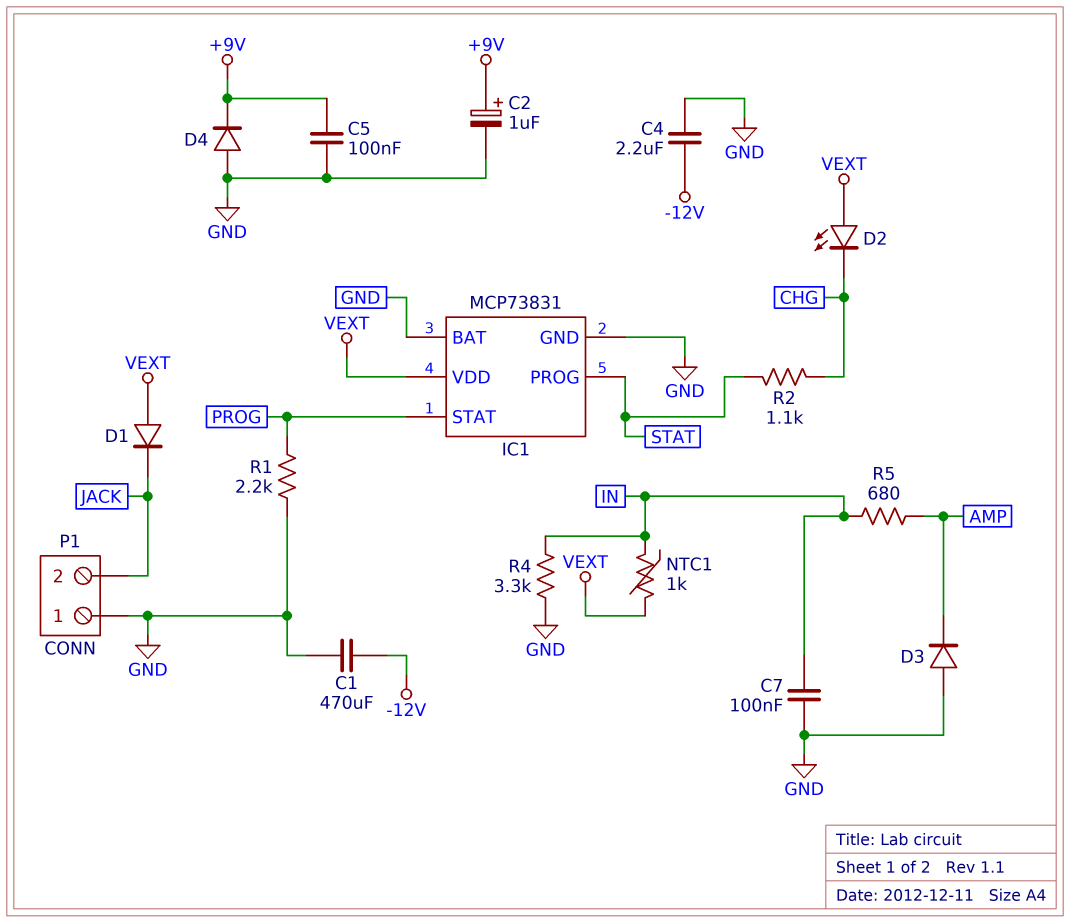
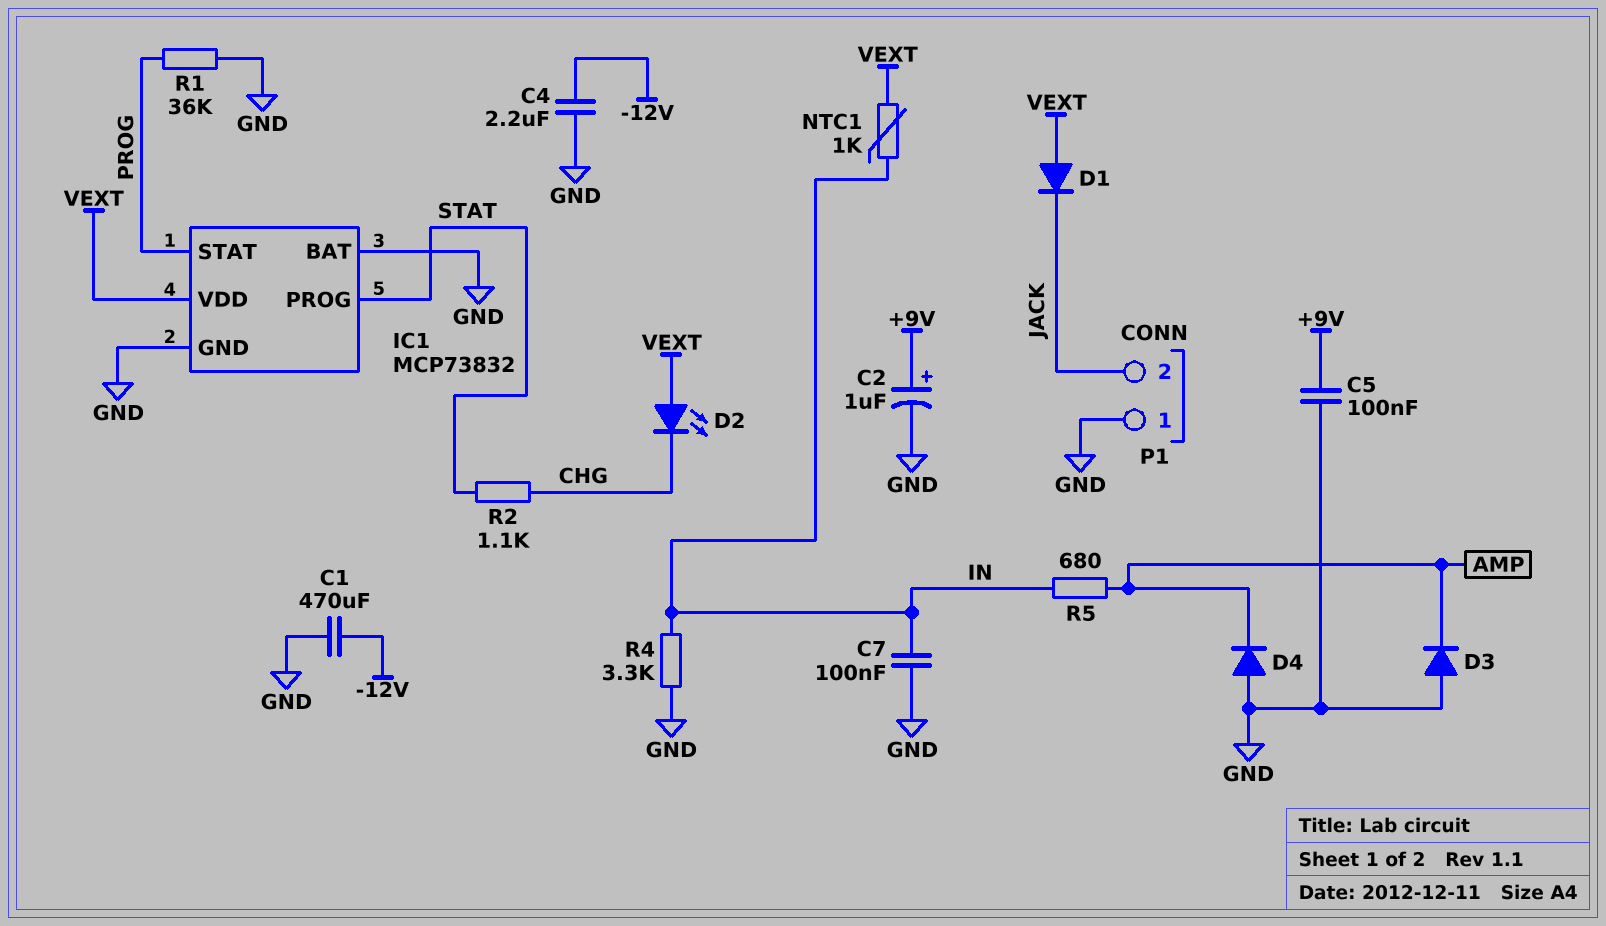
D4: diode (A GND, K +9V) -> diode (A GND, K AMP)
IC1: MCP73831 -> MCP73832
R1: 2.2k (GND, PROG) -> 36k (GND, PROG)

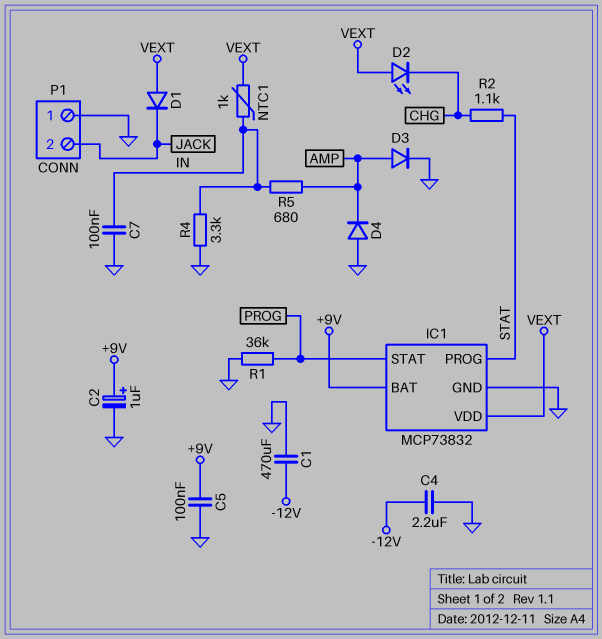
D3: diode (A GND, K AMP) -> diode (A AMP, K GND)
IC1 pin BAT: GND -> +9V

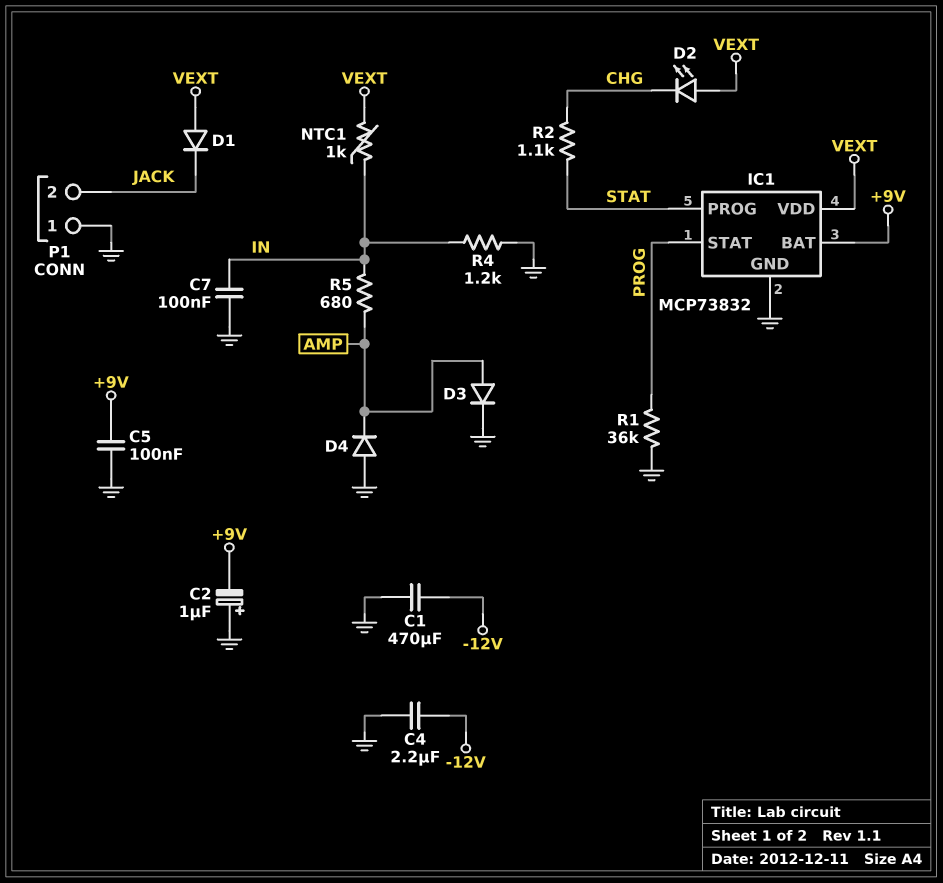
C2: 1uF (plus +9V, minus GND) -> 1uF (plus GND, minus +9V)
R4: 3.3k (GND, IN) -> 1.2k (GND, IN)

